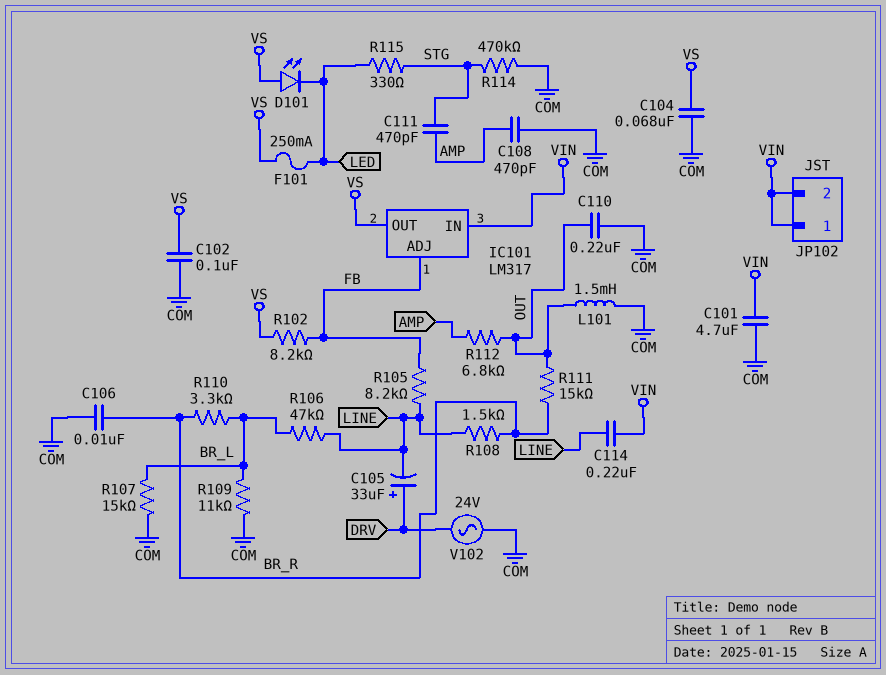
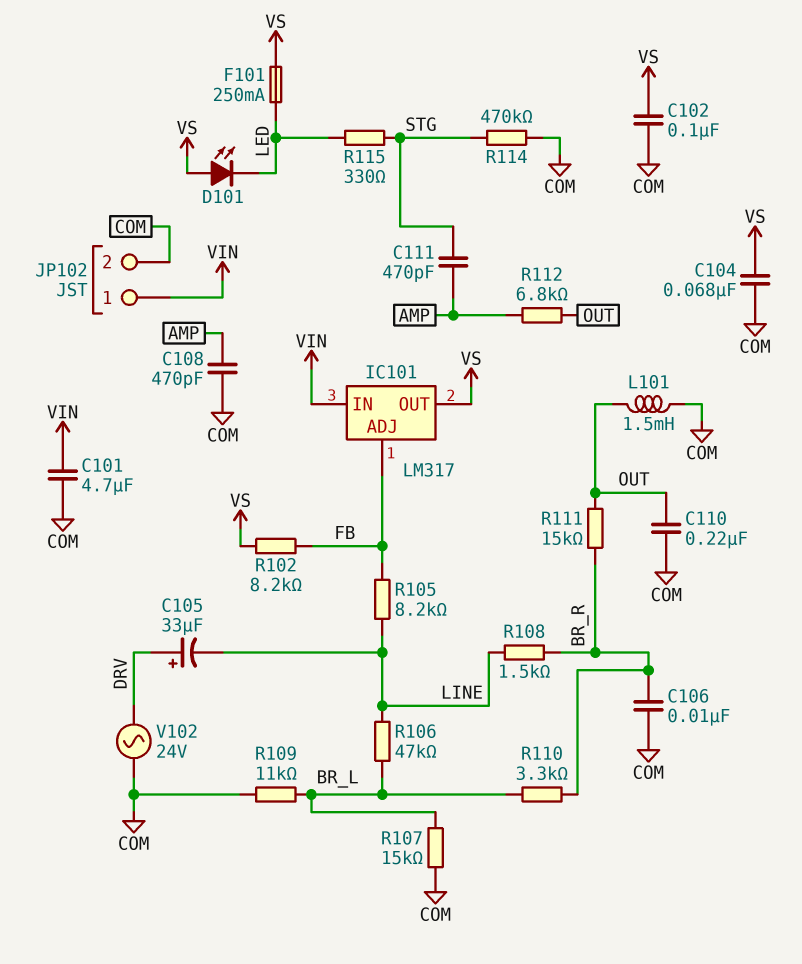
C114: 220nF (LINE, VIN) -> none
JP102 pin 2: VIN -> COM

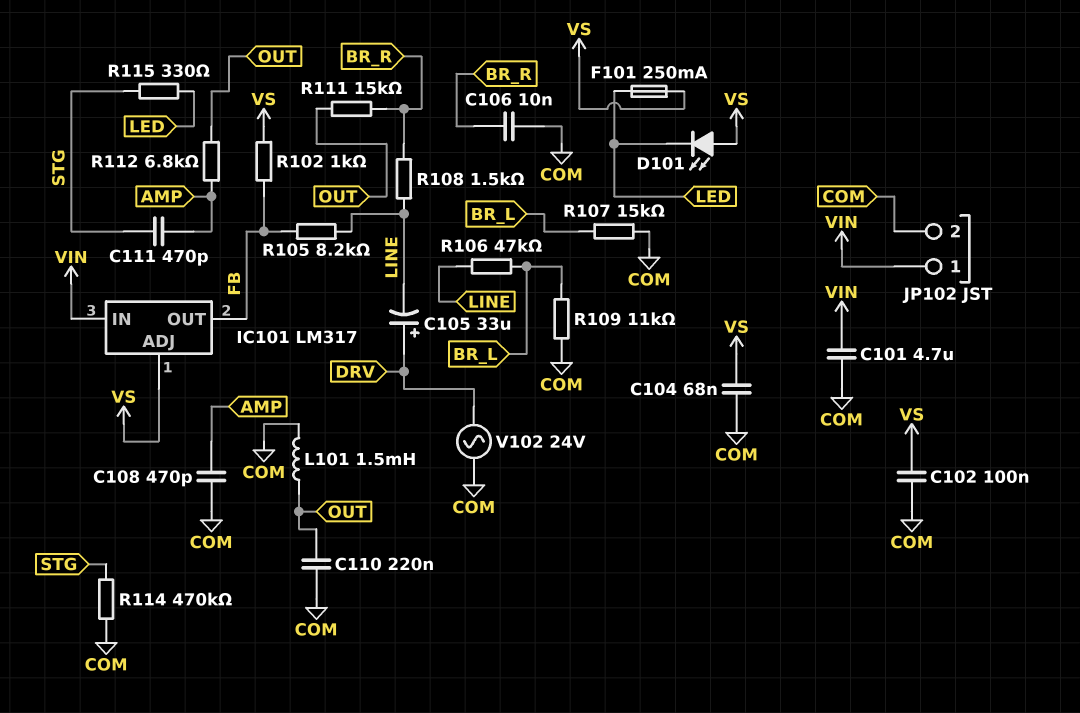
IC101 pin ADJ: FB -> VS
IC101 pin OUT: VS -> FB
R102: 8.2k (FB, VS) -> 1k (FB, VS)
R110: 3.3k (BR_L, BR_R) -> none

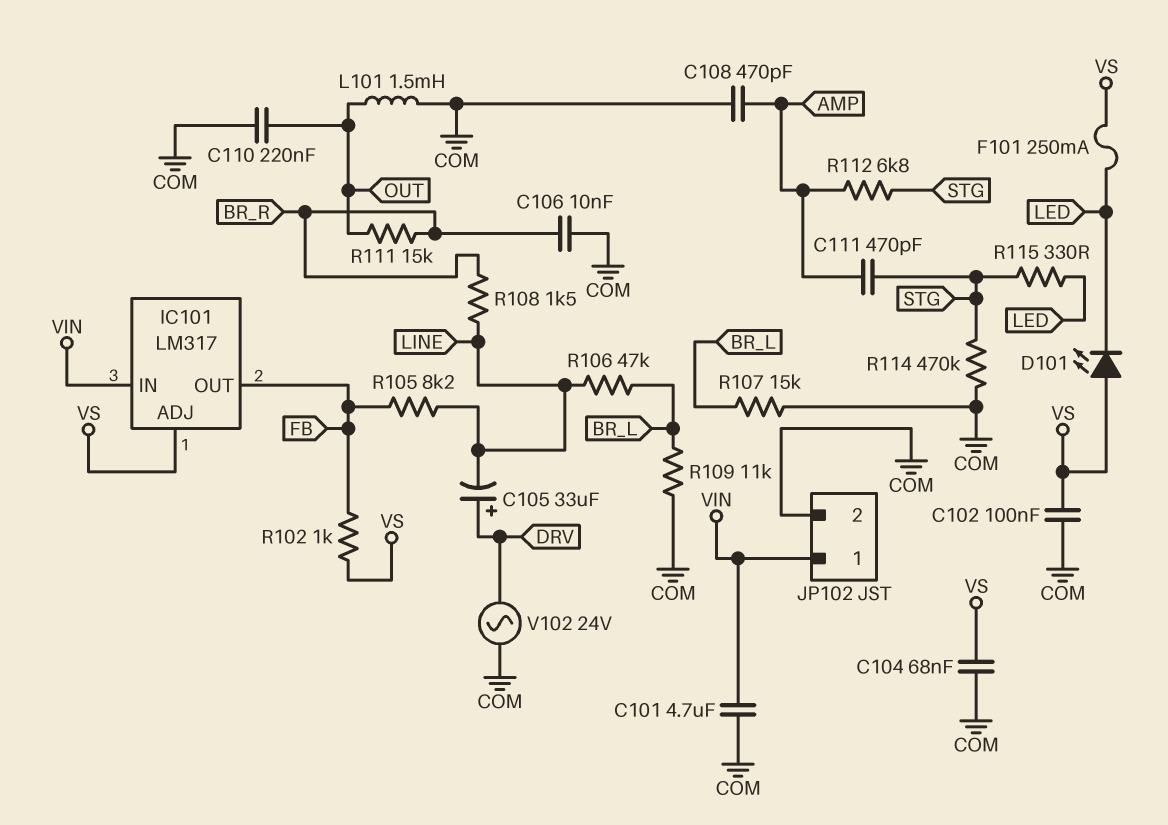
R112: 6.8k (AMP, OUT) -> 6.8k (AMP, STG)

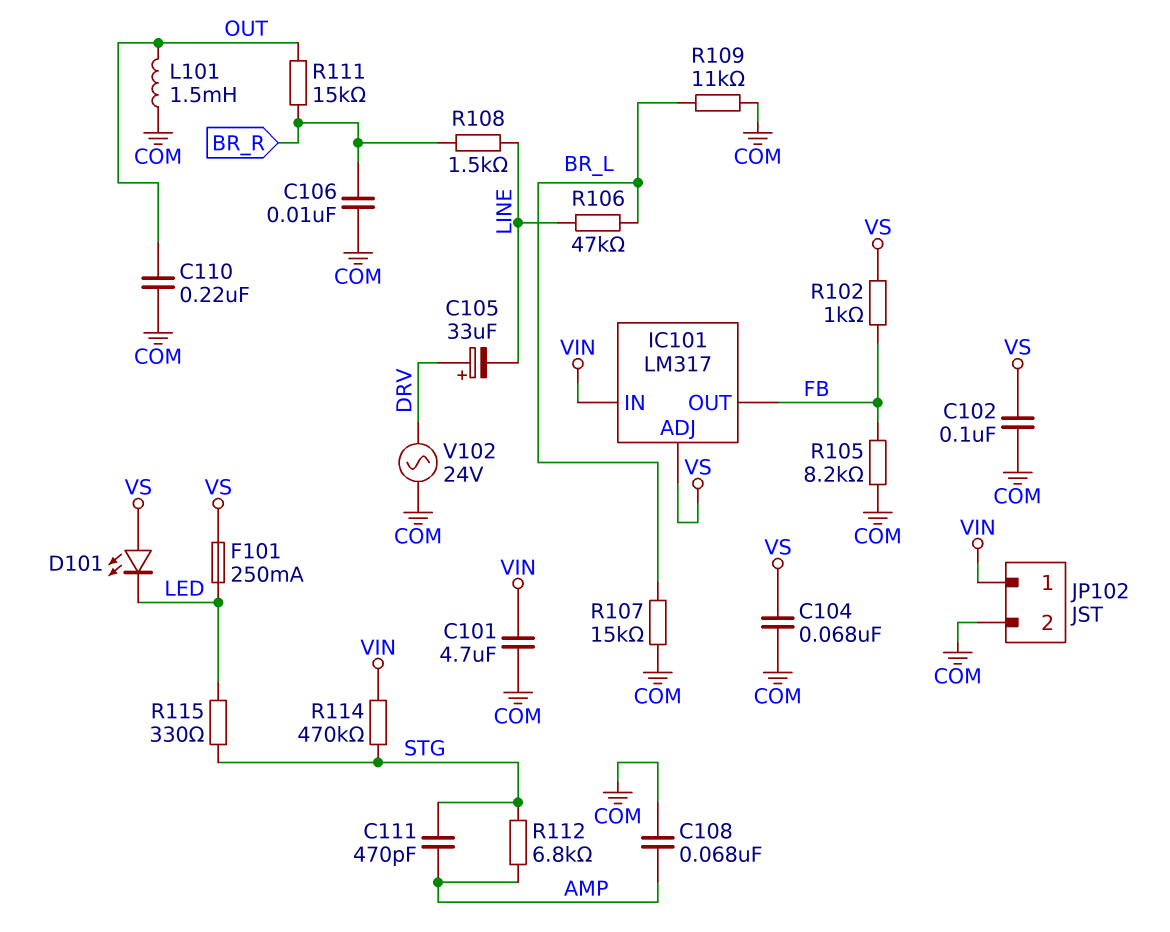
C108: 470pF (AMP, COM) -> 68nF (AMP, COM)
R105: 8.2k (FB, LINE) -> 8.2k (COM, FB)
R114: 470k (COM, STG) -> 470k (STG, VIN)

